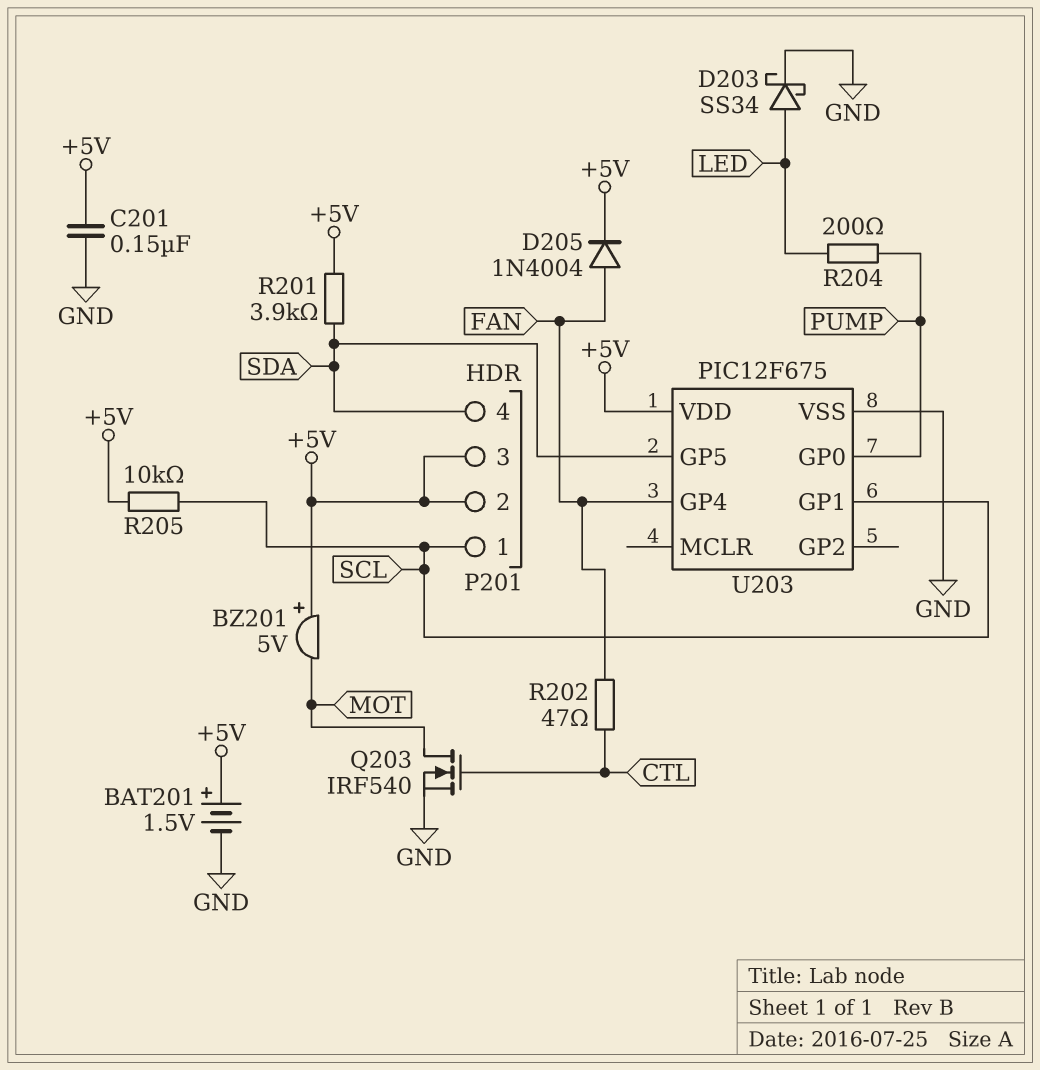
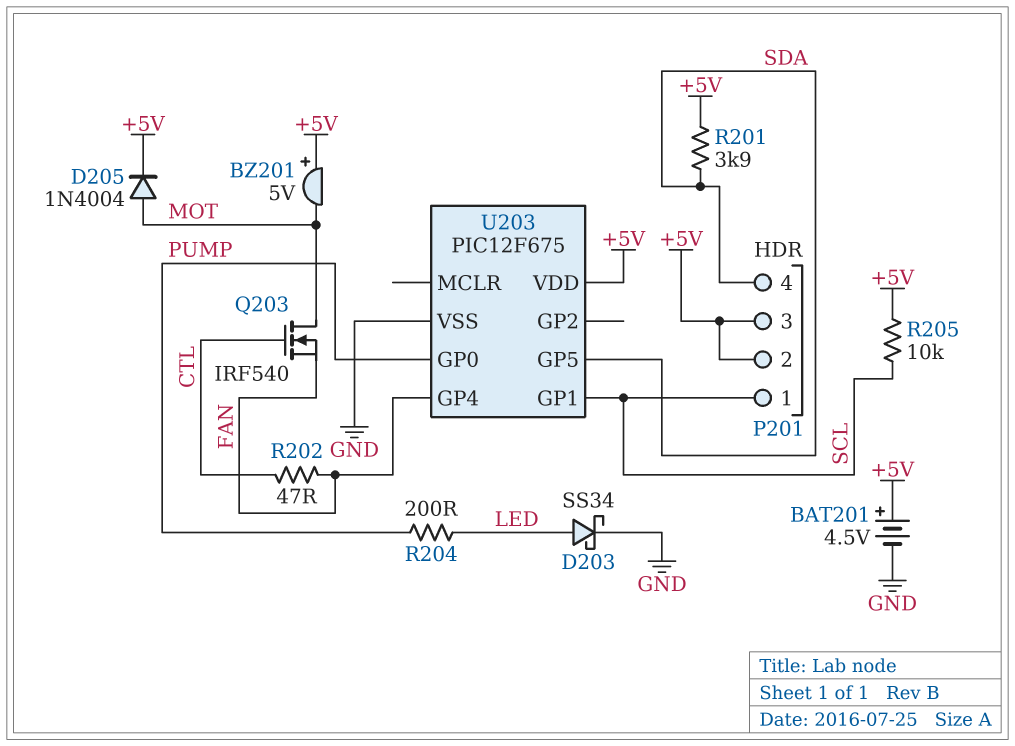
BAT201: 1.5V (plus +5V, minus GND) -> 4.5V (plus +5V, minus GND)
C201: 150nF (+5V, GND) -> none
D205: diode 1N4004 (A FAN, K +5V) -> diode 1N4004 (A MOT, K +5V)
Q203: NMOS IRF540 (G CTL, D MOT, S GND) -> NMOS IRF540 (G CTL, D MOT, S FAN)

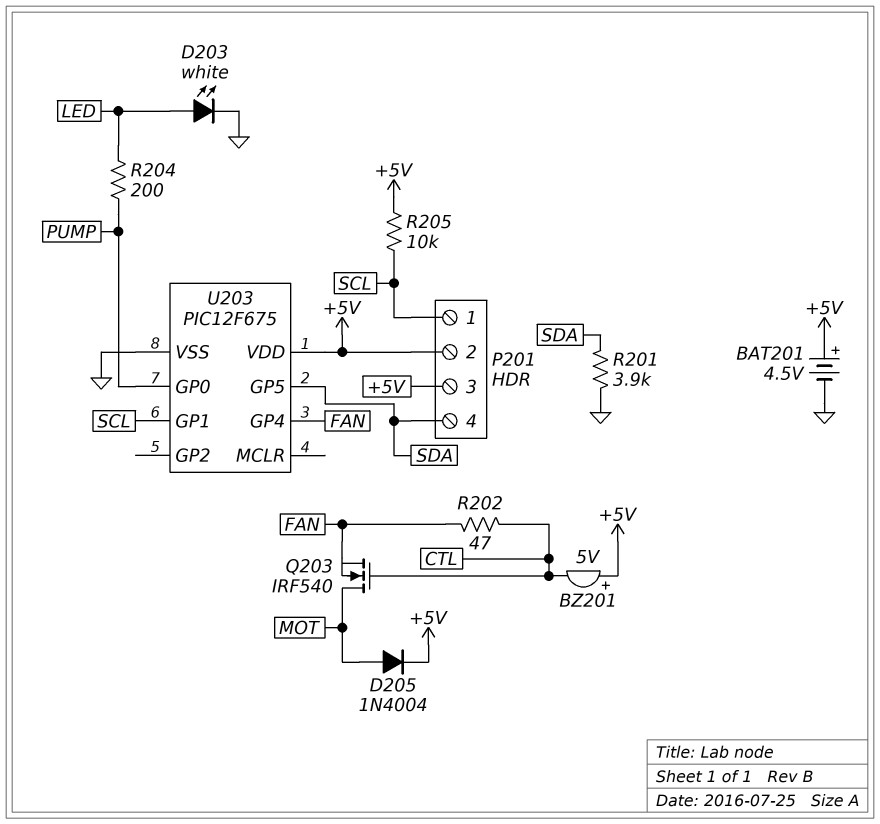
BZ201: buzzer 5V (plus +5V, minus MOT) -> buzzer 5V (plus +5V, minus CTL)
D203: schottky SS34 (A LED, K GND) -> LED white (A LED, K GND)
R201: 3.9k (+5V, SDA) -> 3.9k (GND, SDA)

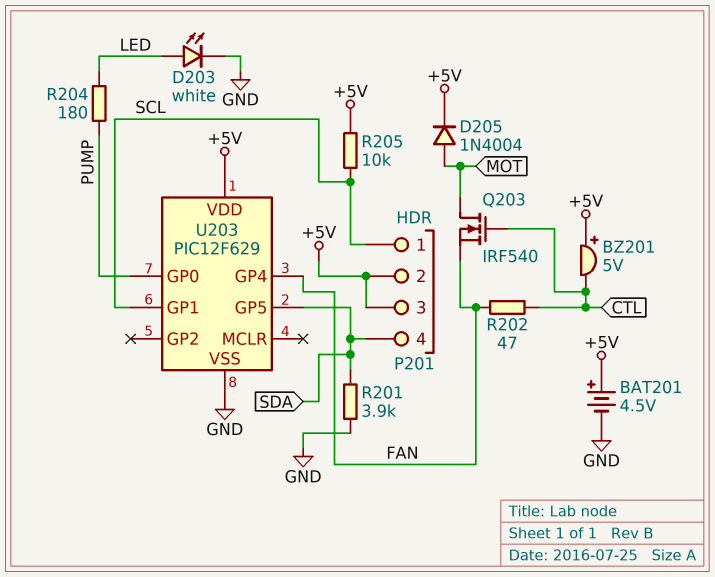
R204: 200 (LED, PUMP) -> 180 (LED, PUMP)
U203: PIC12F675 -> PIC12F629

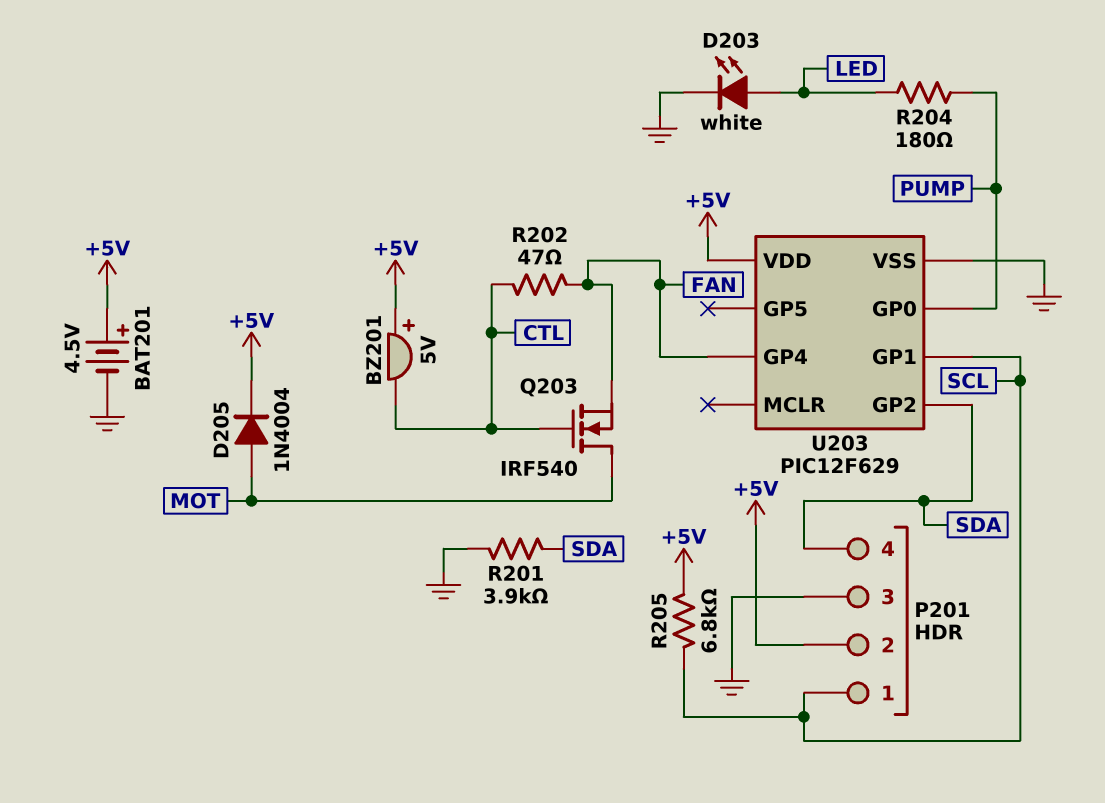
P201 pin 3: +5V -> GND
R205: 10k (+5V, SCL) -> 6.8k (+5V, SCL)
U203 pin GP2: none -> SDA
U203 pin GP5: SDA -> none

